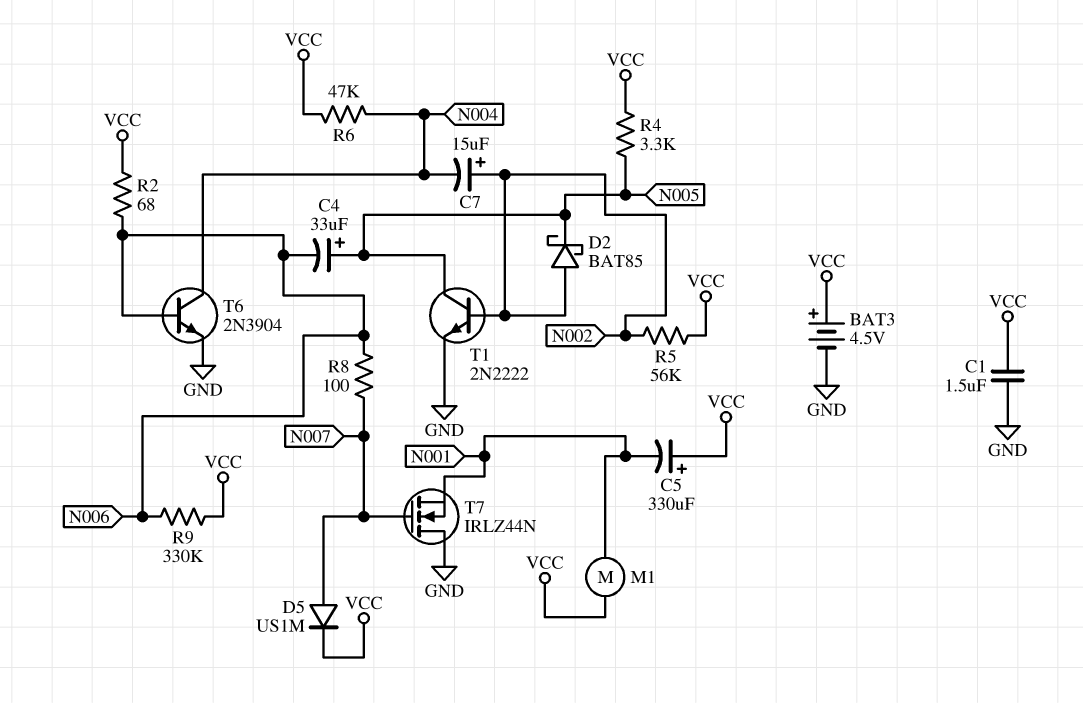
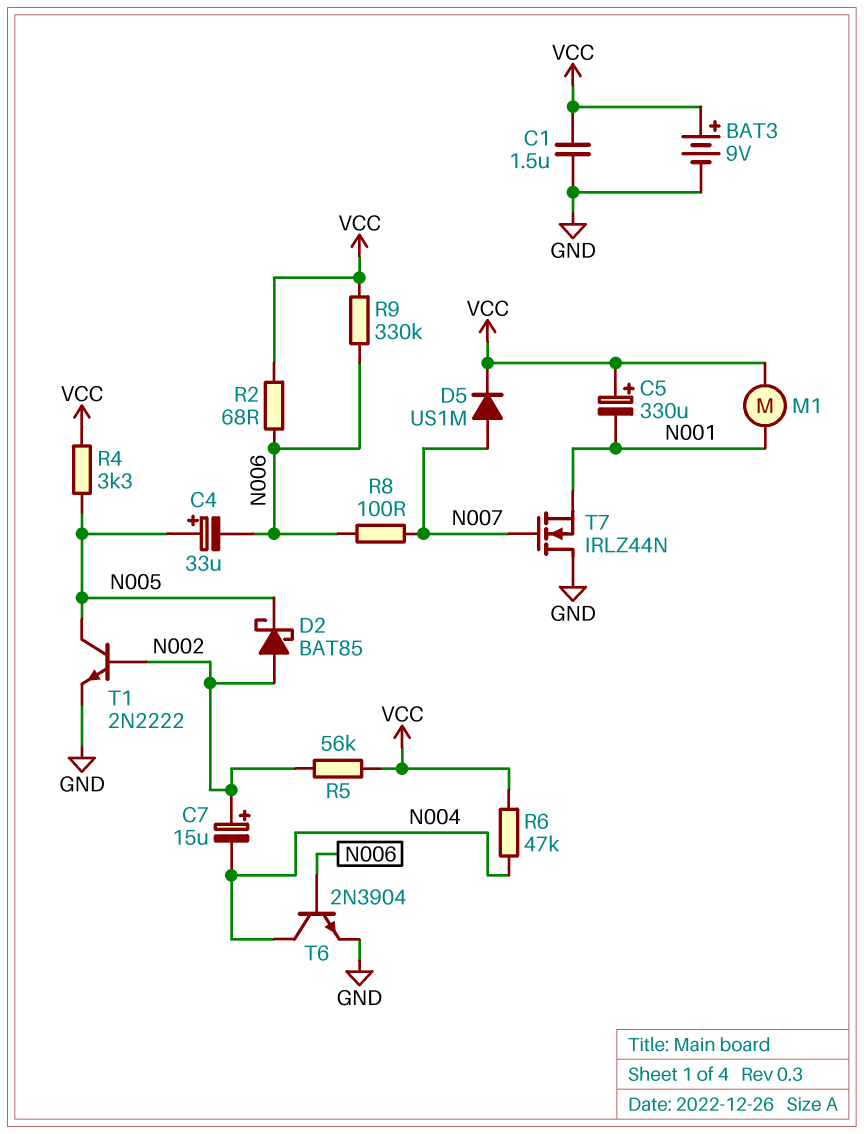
BAT3: 4.5V (plus VCC, minus GND) -> 9V (plus VCC, minus GND)

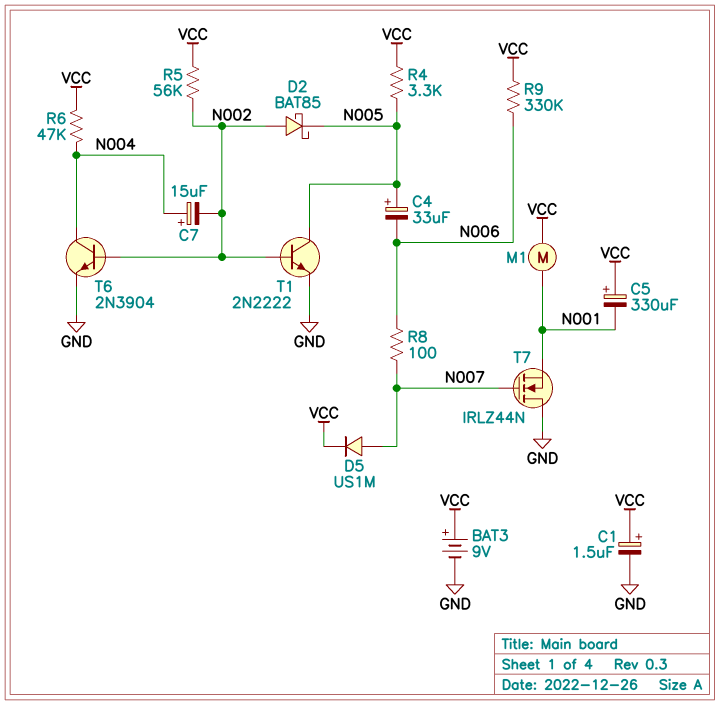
C1: 1.5uF (GND, VCC) -> 1.5uF (plus VCC, minus GND)
C7: 15uF (plus N002, minus N004) -> 15uF (plus N004, minus N002)
R2: 68 (N006, VCC) -> none
T6: NPN 2N3904 (B N006, C N004, E GND) -> NPN 2N3904 (B N002, C N004, E GND)

